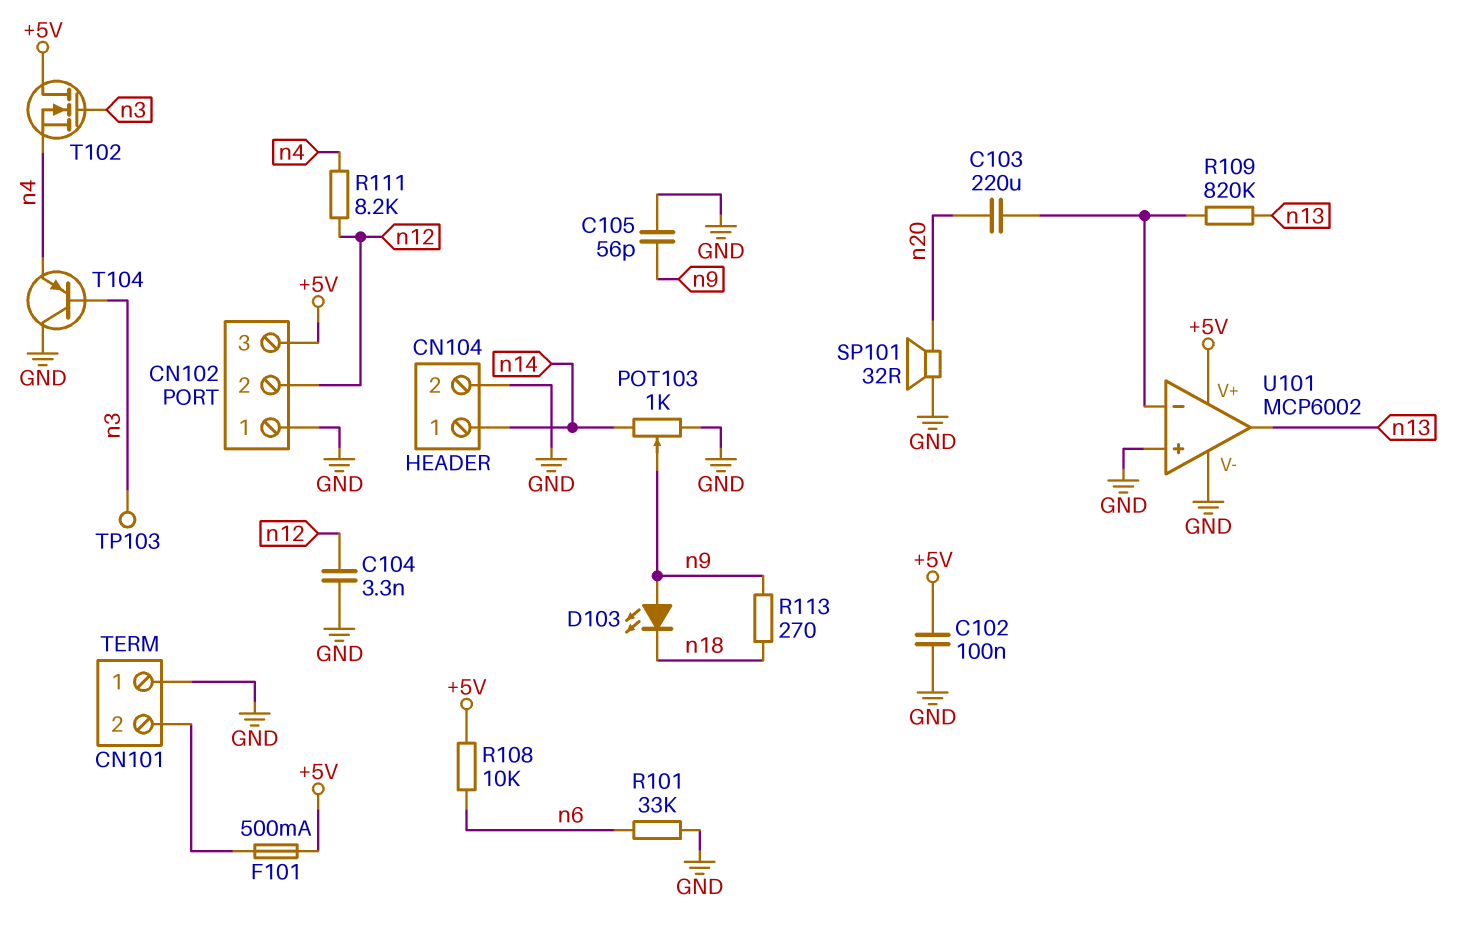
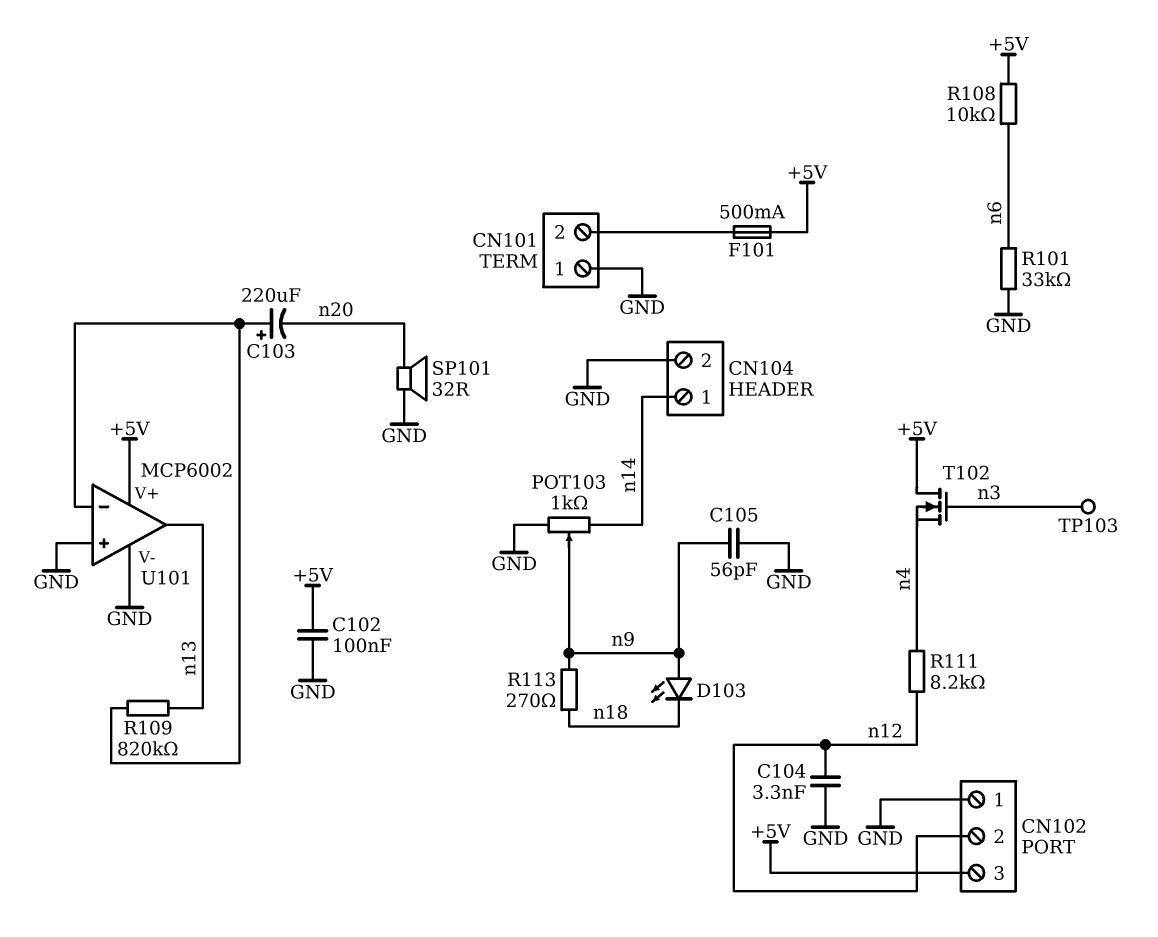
C103: 220uF (U101/in-, n20) -> 220uF (plus U101/in-, minus n20)
T104: PNP (B n3, C GND, E n4) -> none

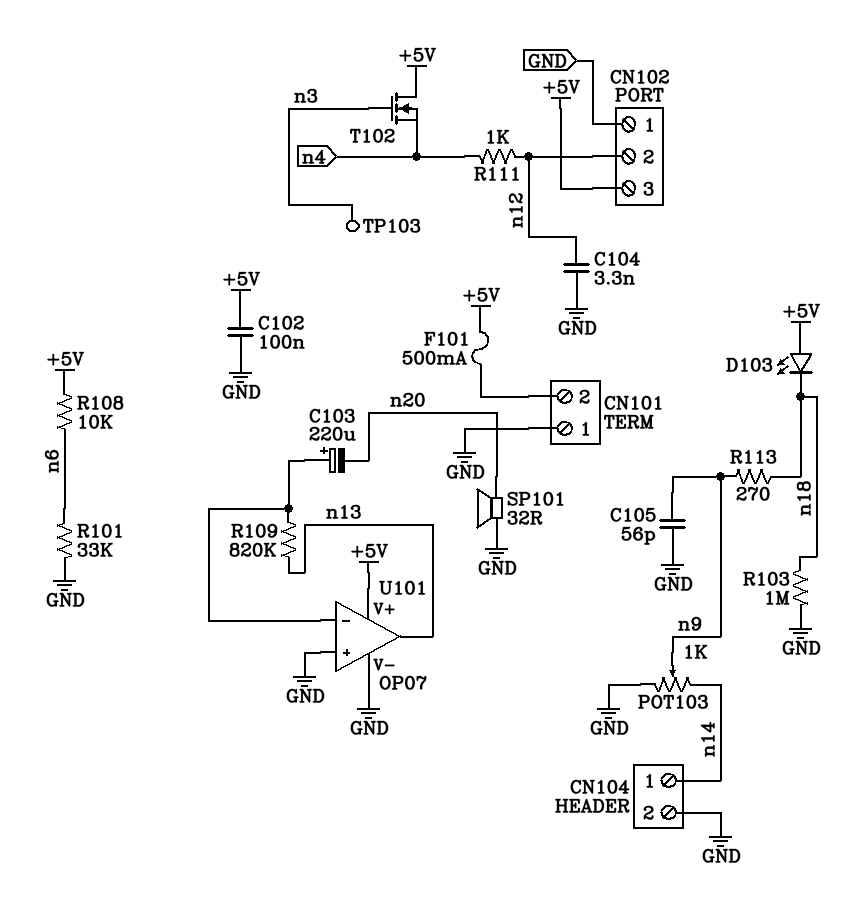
D103: LED (A n9, K n18) -> LED (A +5V, K n18)
R103: none -> 1M (GND, n18)
R111: 8.2k (n4, n12) -> 1k (n4, n12)
U101: MCP6002 -> OP07

